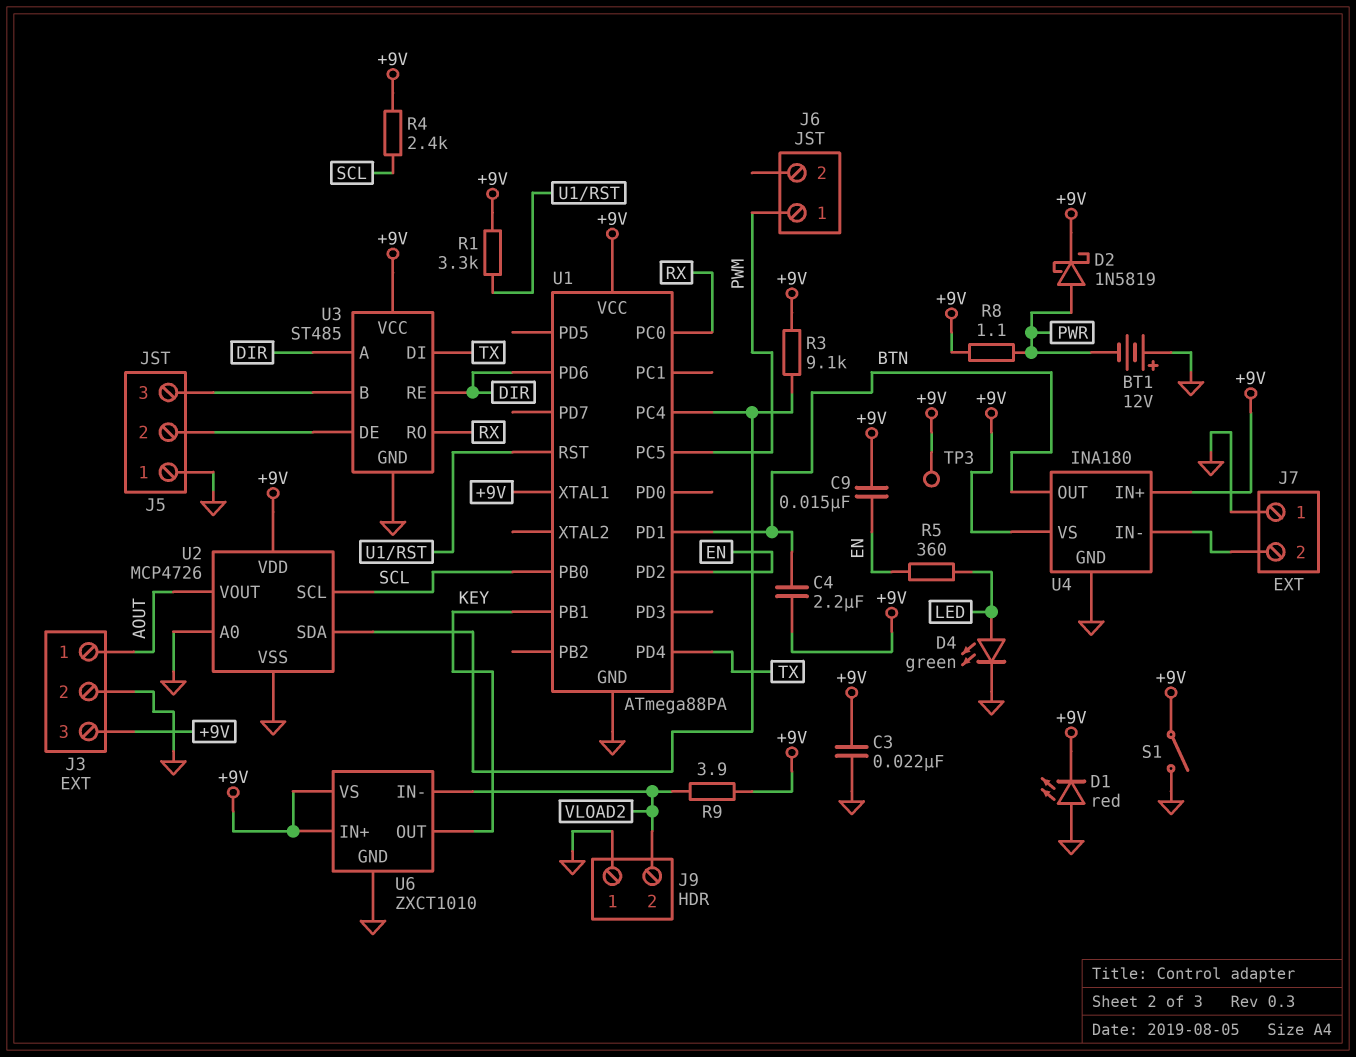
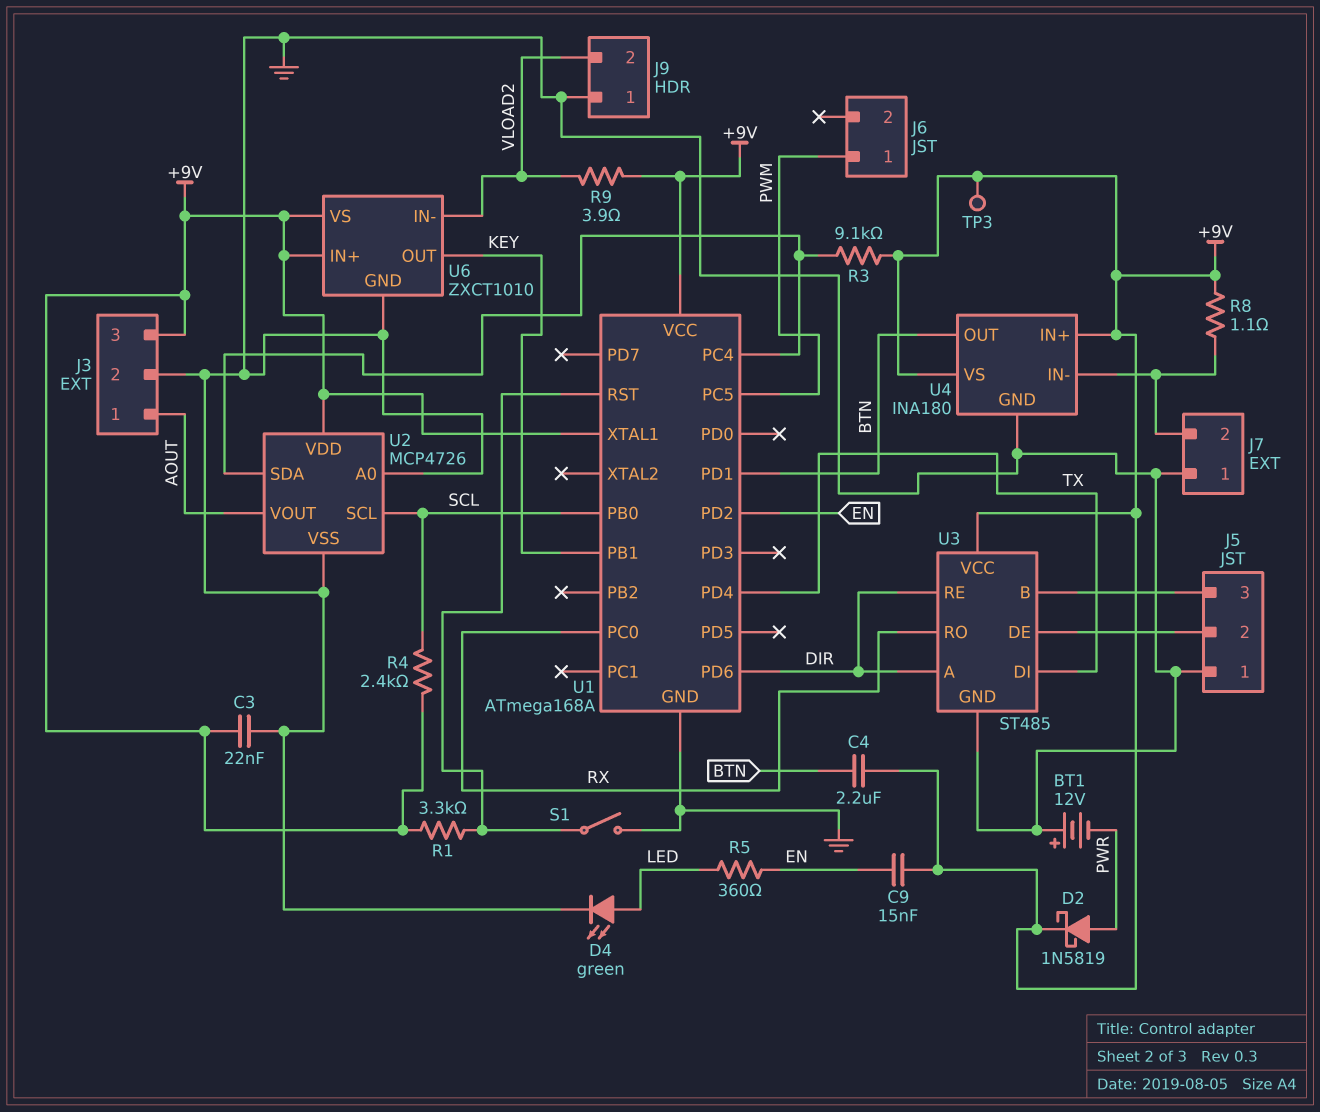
D1: LED red (A GND, K +9V) -> none
R8: 1.1 (+9V, PWR) -> 1.1 (+9V, J7/2)
S1: switch (+9V, GND) -> switch (GND, U1/RST)
U1: ATmega88PA -> ATmega168A

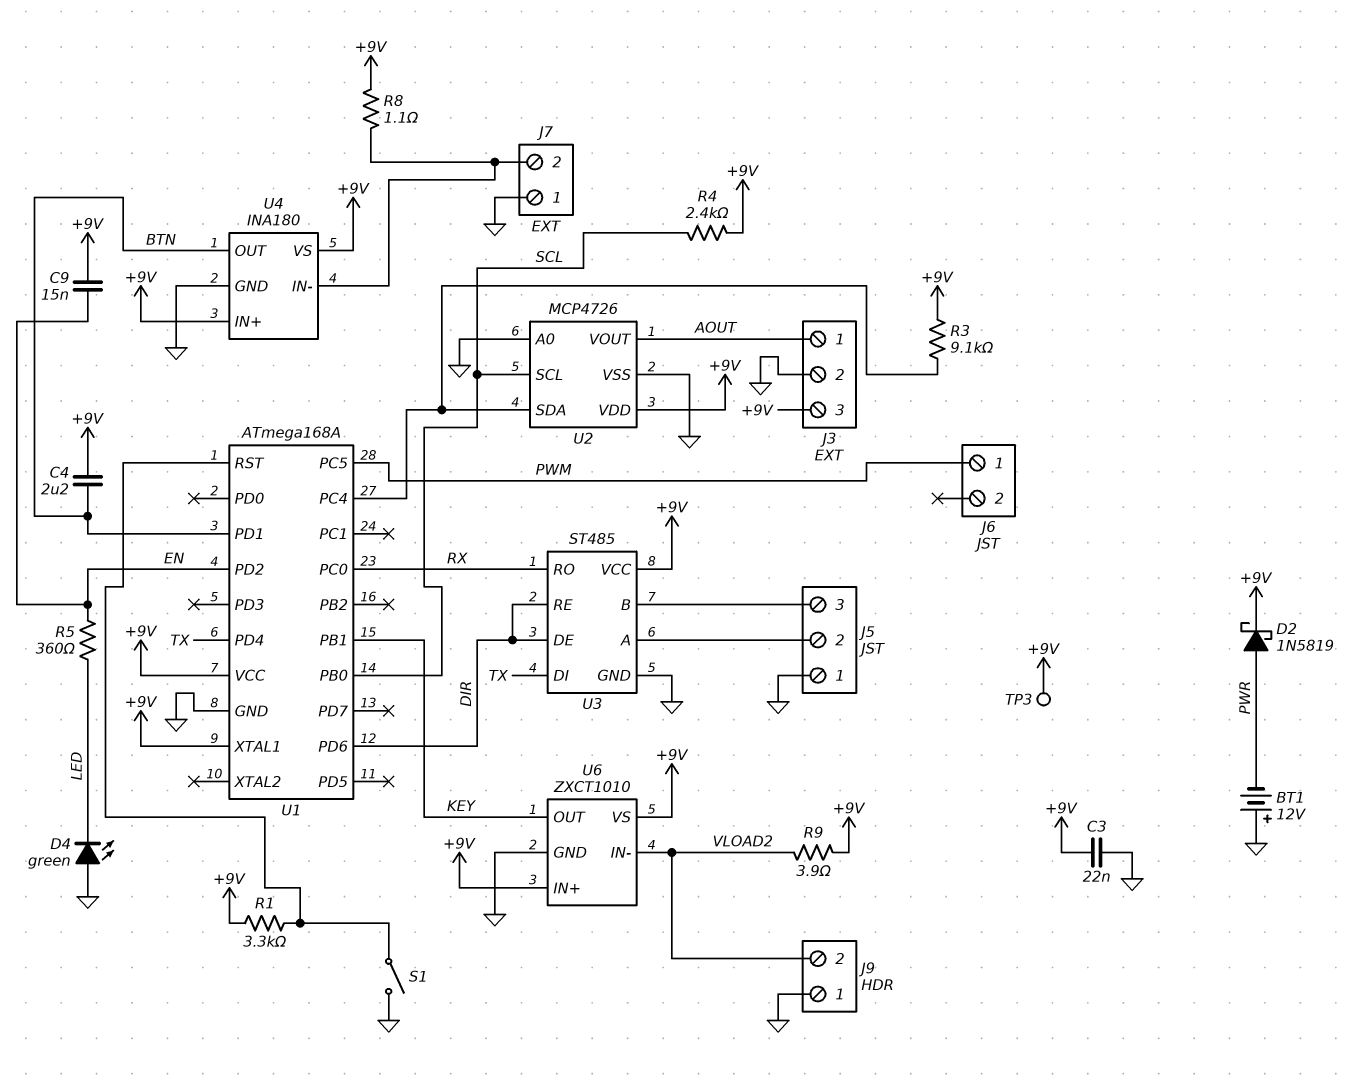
D4: LED green (A LED, K GND) -> LED green (A GND, K LED)
U3 pin A: DIR -> J5/2
U3 pin DE: J5/2 -> DIR

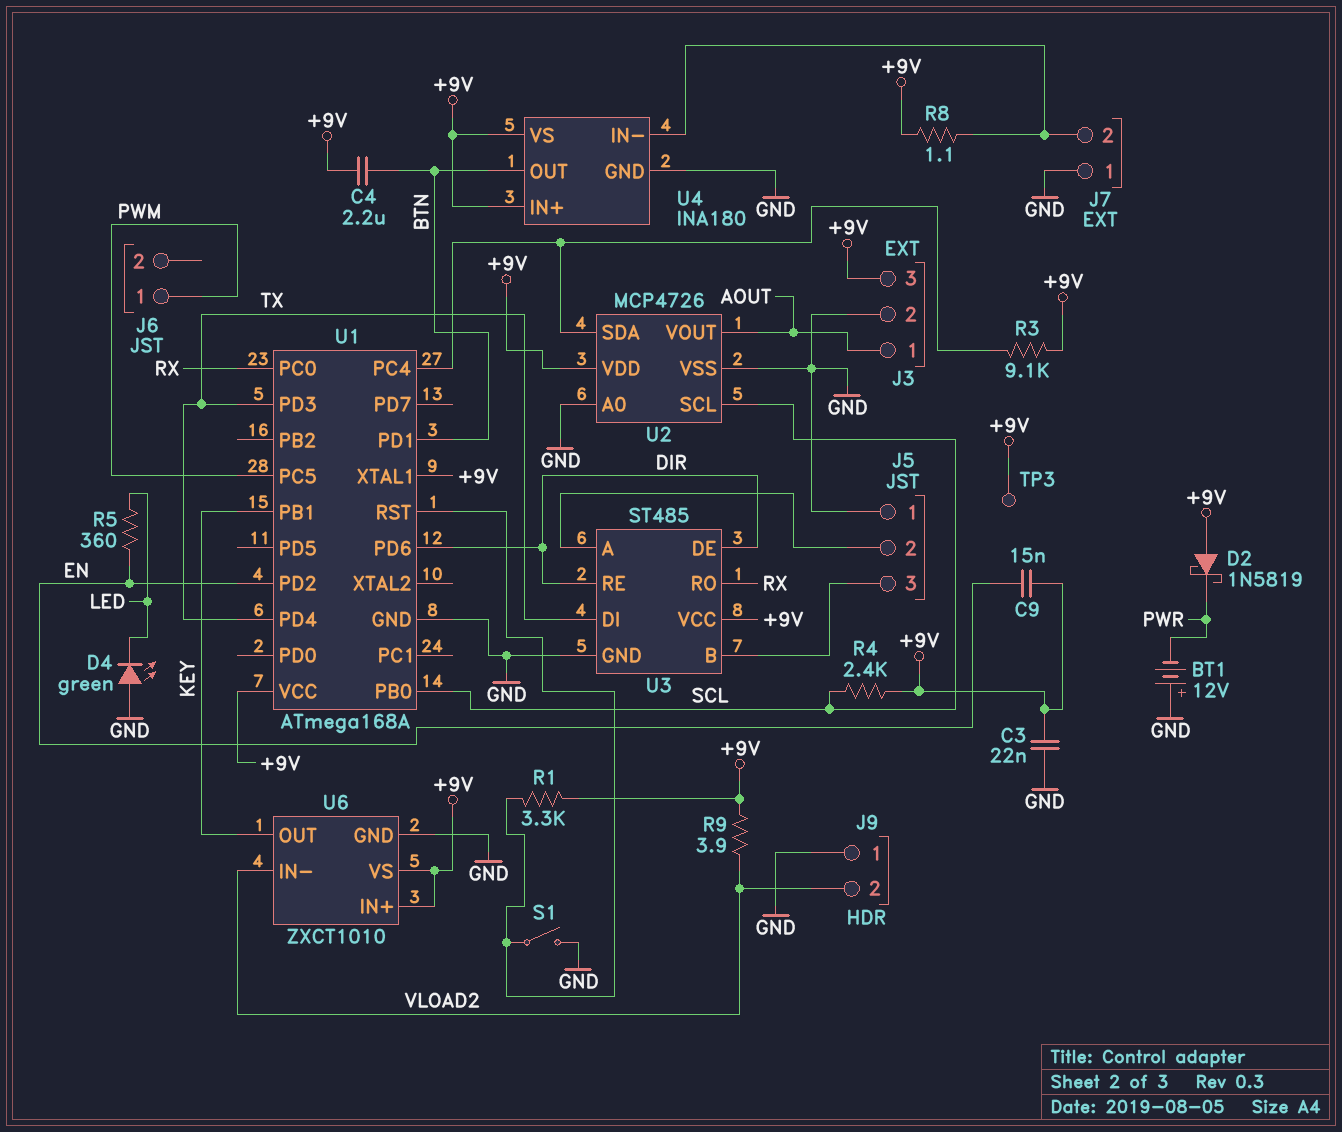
D2: schottky 1N5819 (A PWR, K +9V) -> schottky 1N5819 (A +9V, K PWR)
U1 pin PD3: none -> TX

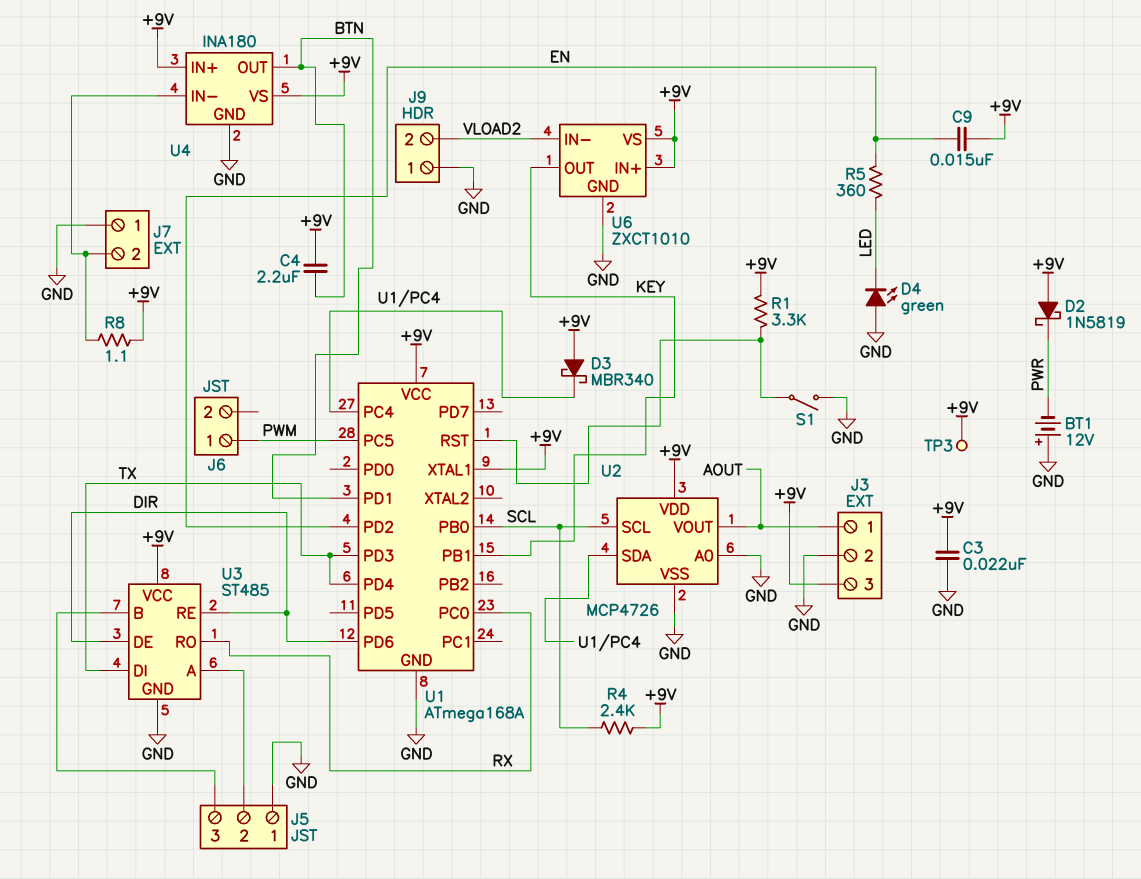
D3: none -> schottky MBR340 (A +9V, K U1/PC4)
R3: 9.1k (+9V, U1/PC4) -> none
R9: 3.9 (+9V, VLOAD2) -> none

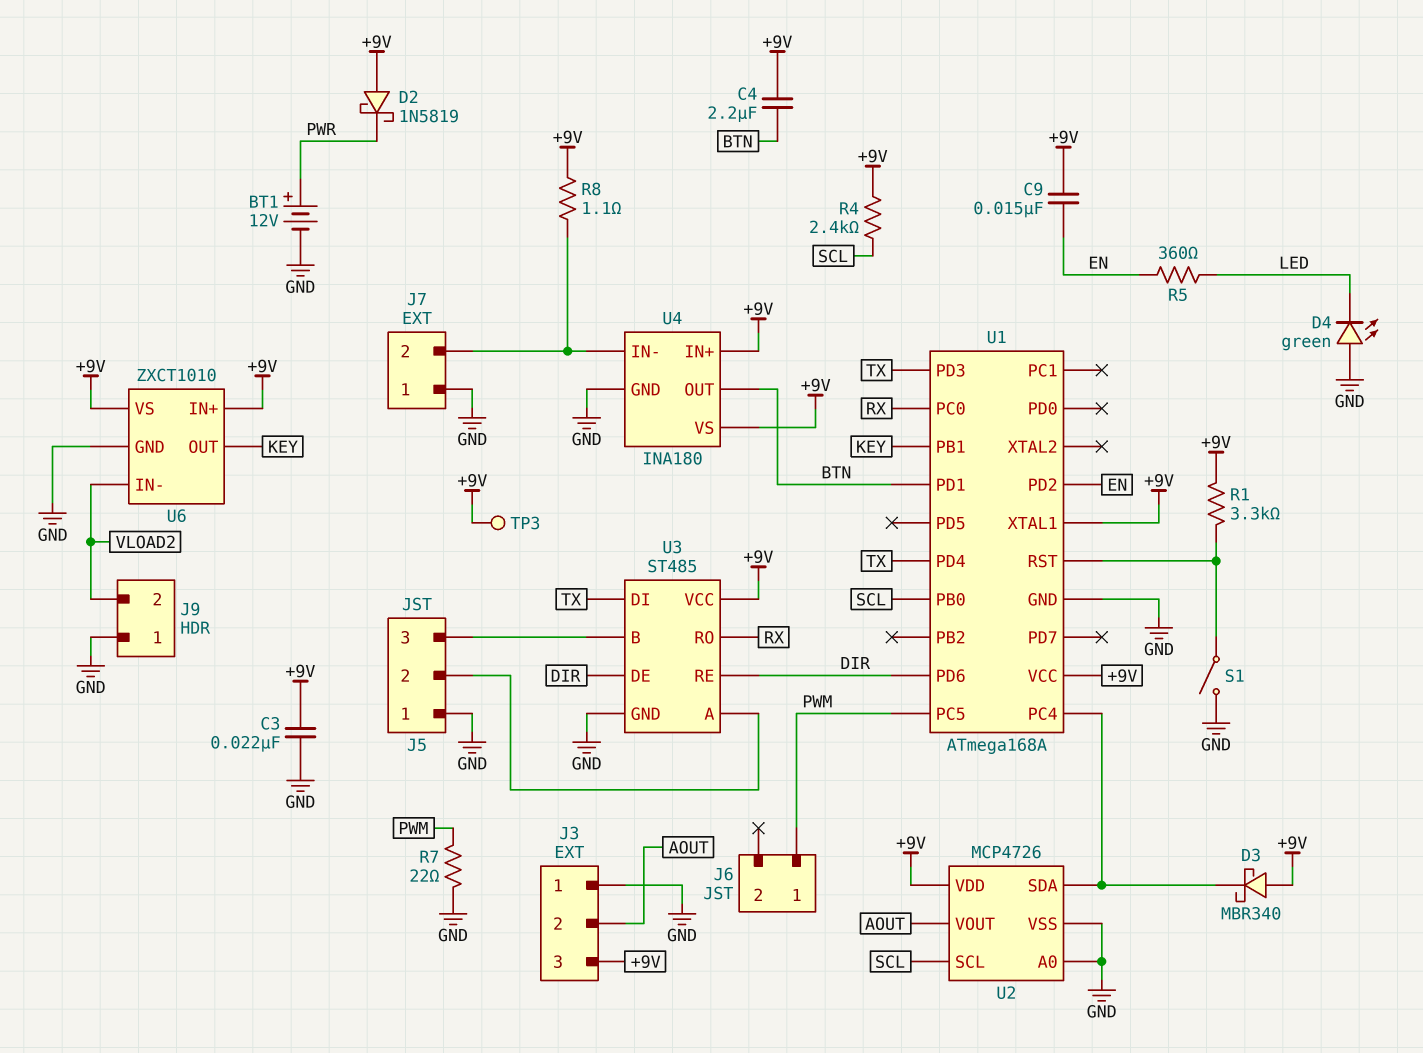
BT1: 12V (plus GND, minus PWR) -> 12V (plus PWR, minus GND)
J3 pin 1: AOUT -> GND
J3 pin 2: GND -> AOUT
R7: none -> 22 (GND, PWM)

